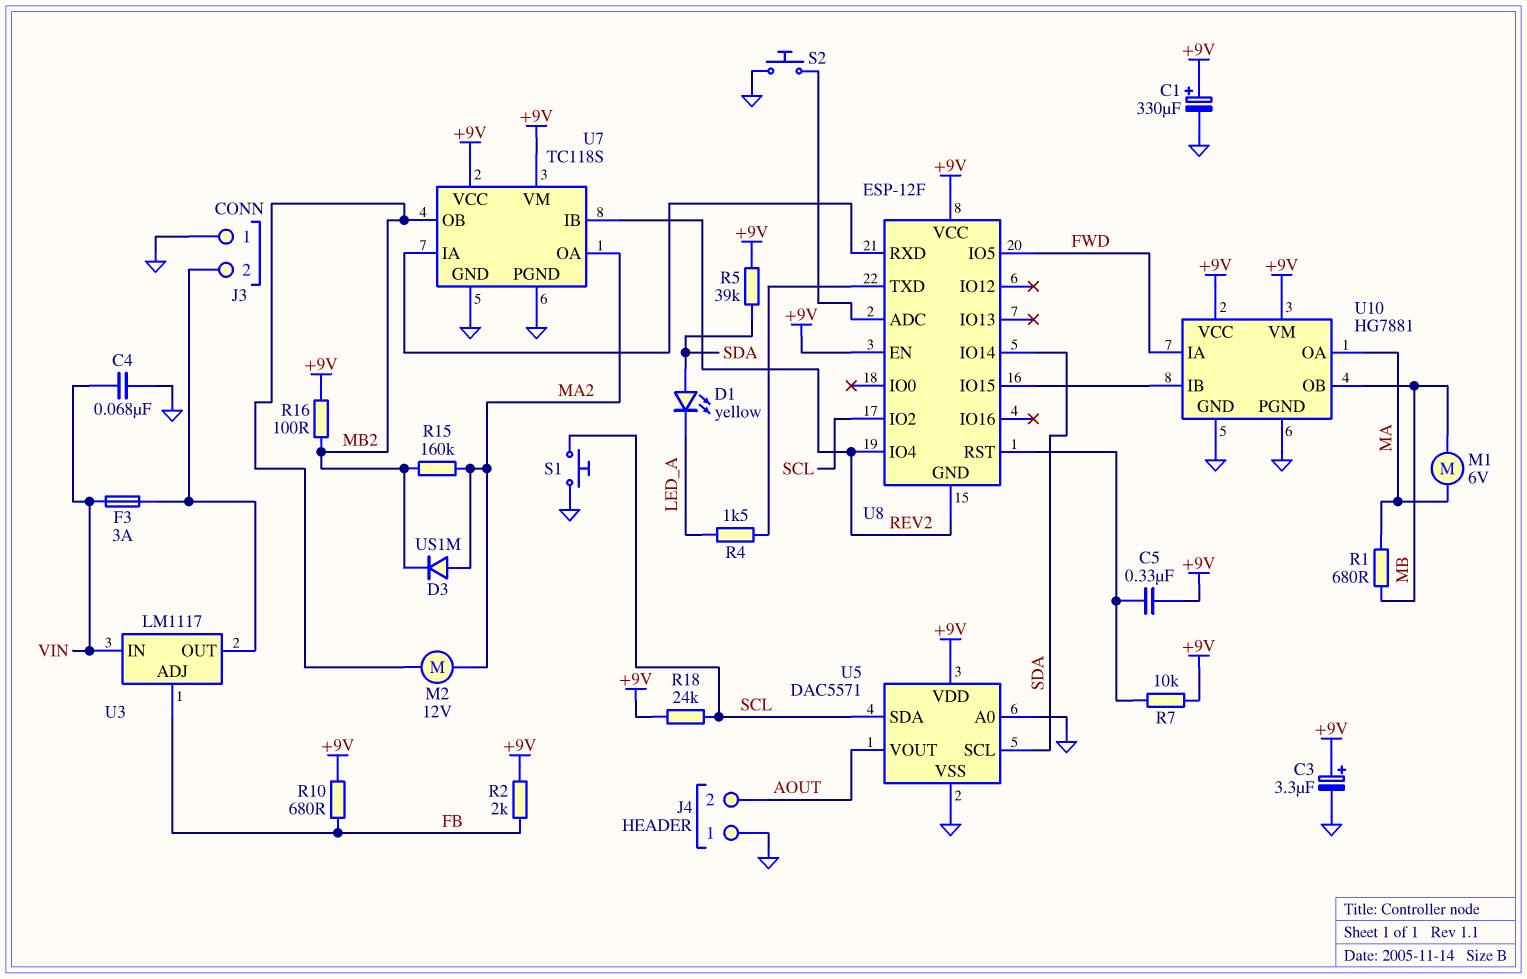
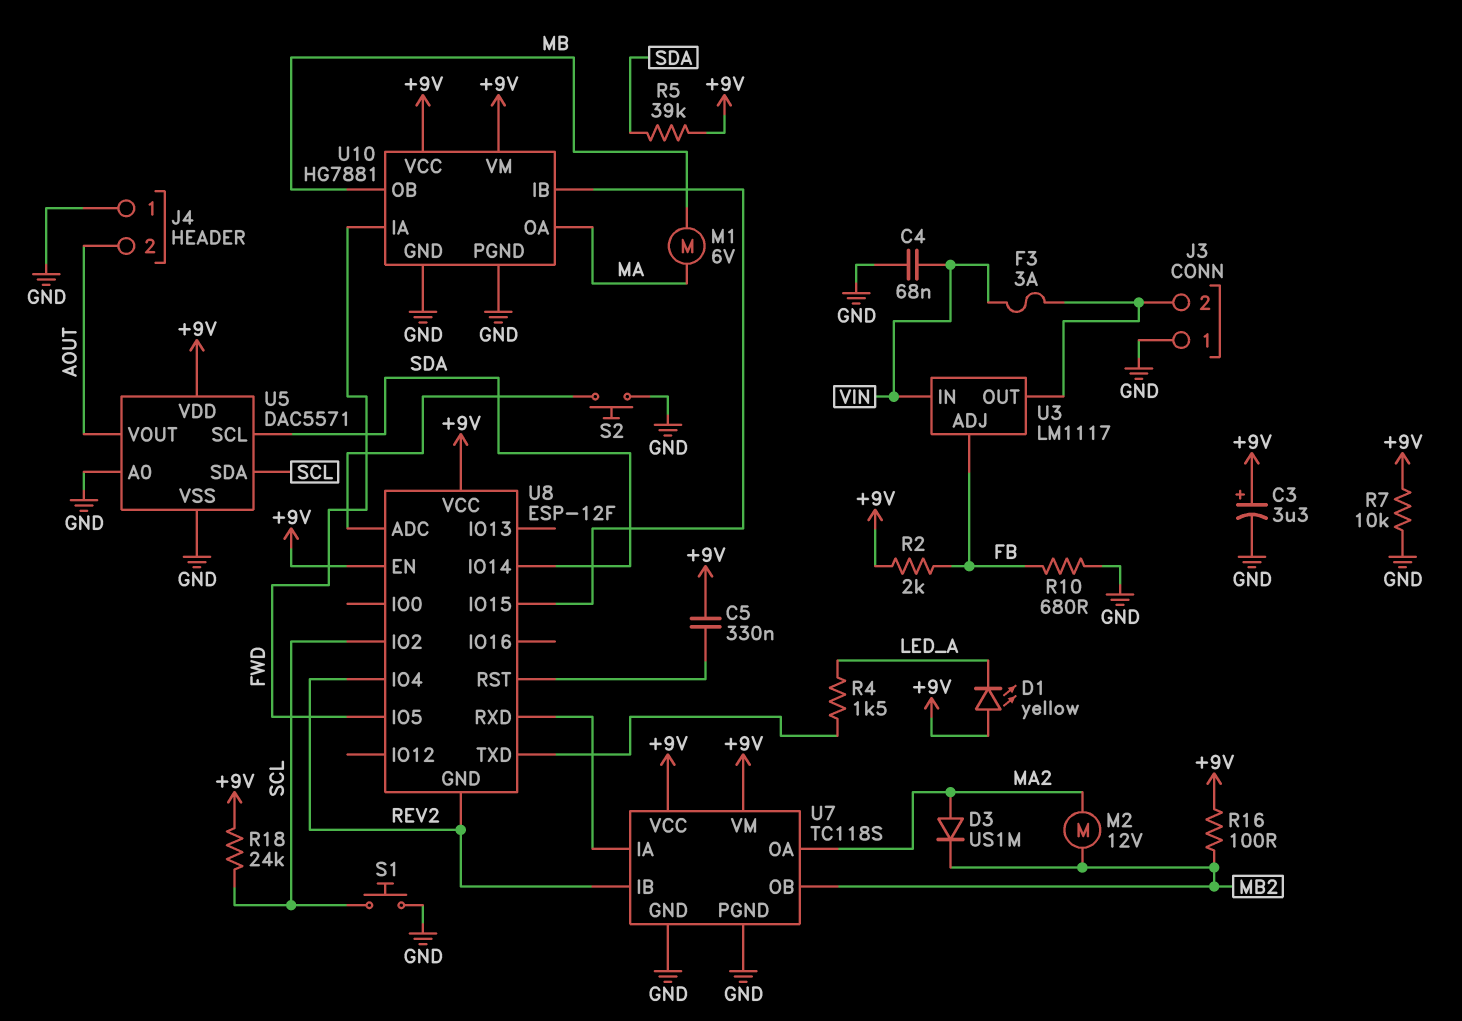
C1: 330uF (plus +9V, minus GND) -> none
D1: LED yellow (A SDA, K LED_A) -> LED yellow (A +9V, K LED_A)
R1: 680 (MA, MB) -> none
R7: 10k (+9V, U8/RST) -> 10k (+9V, GND)
R10: 680 (+9V, FB) -> 680 (FB, GND)
R15: 160k (MA2, MB2) -> none

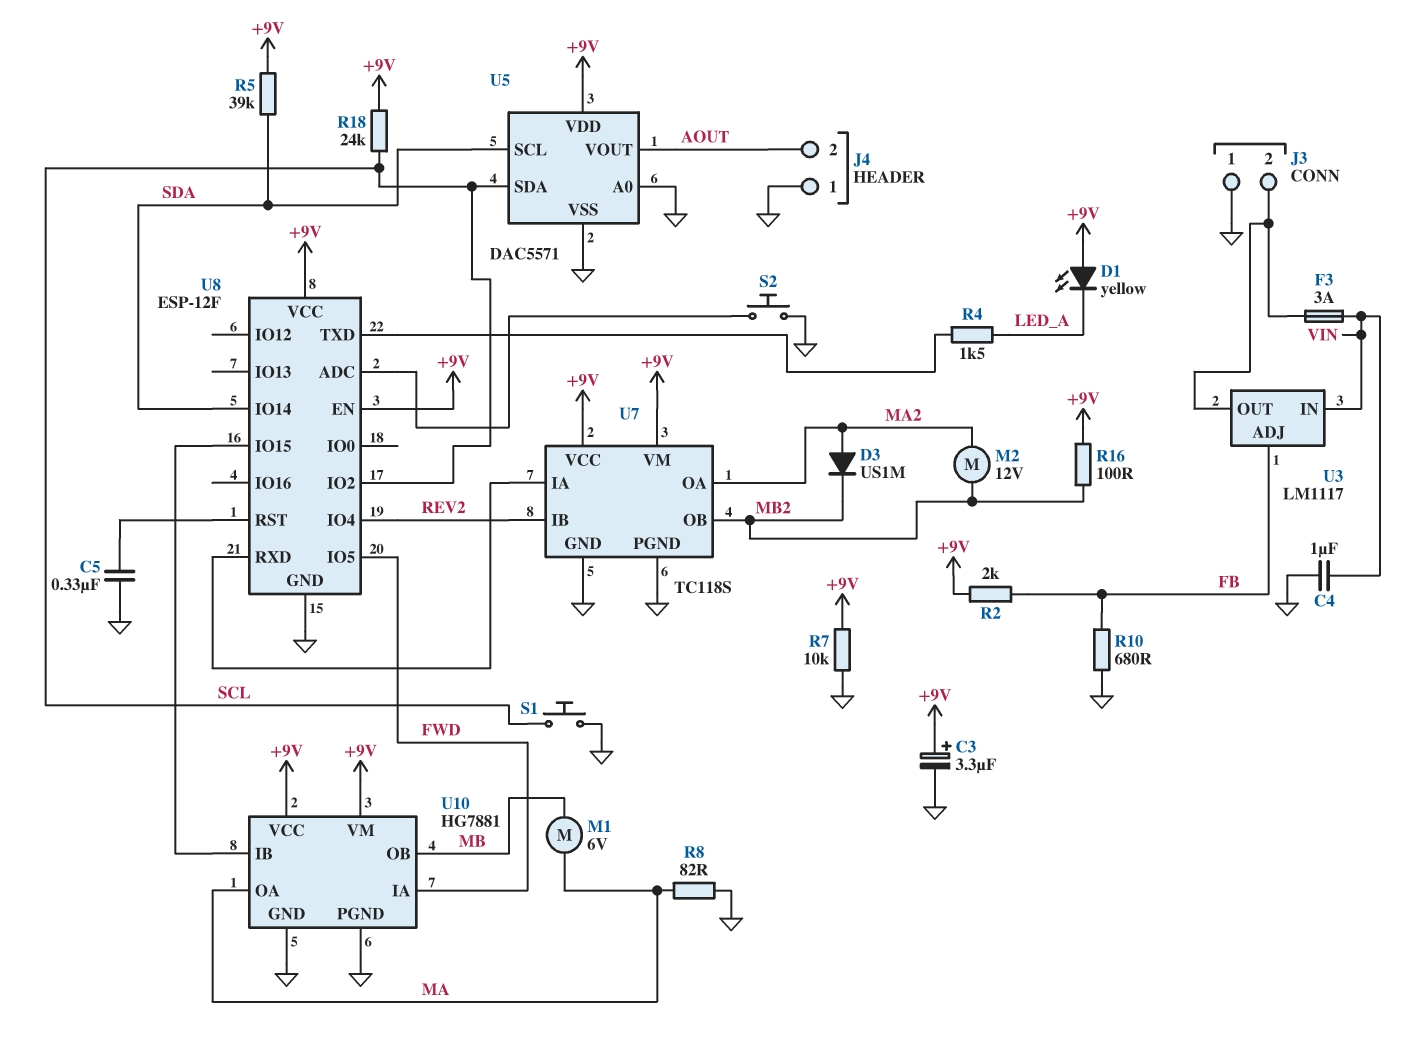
C4: 68nF (GND, VIN) -> 1uF (GND, VIN)
C5: 330nF (+9V, U8/RST) -> 330nF (GND, U8/RST)
R8: none -> 82 (GND, MA)
U8 pin GND: REV2 -> GND

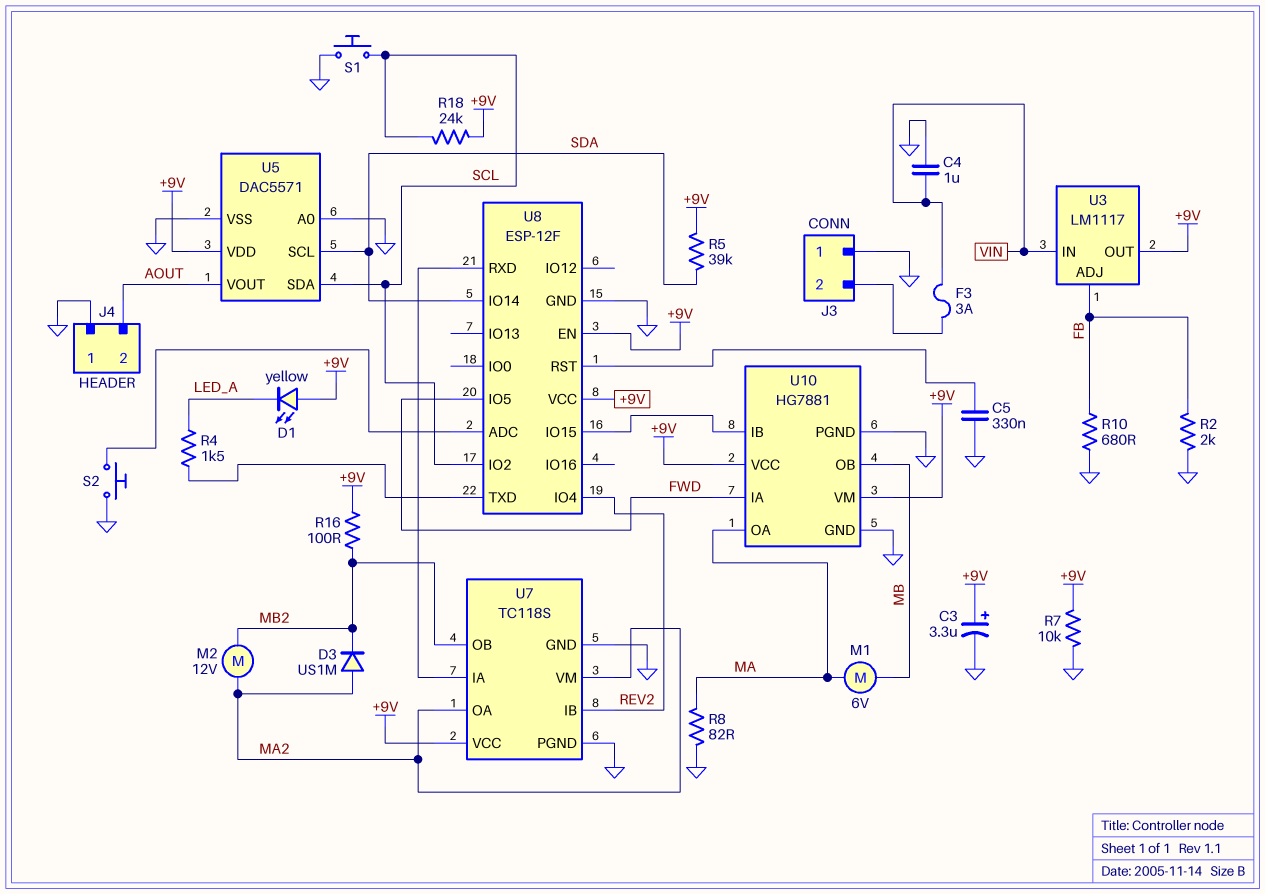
R2: 2k (+9V, FB) -> 2k (FB, GND)
U3 pin OUT: J3/2 -> +9V
U7 pin VM: +9V -> MA2

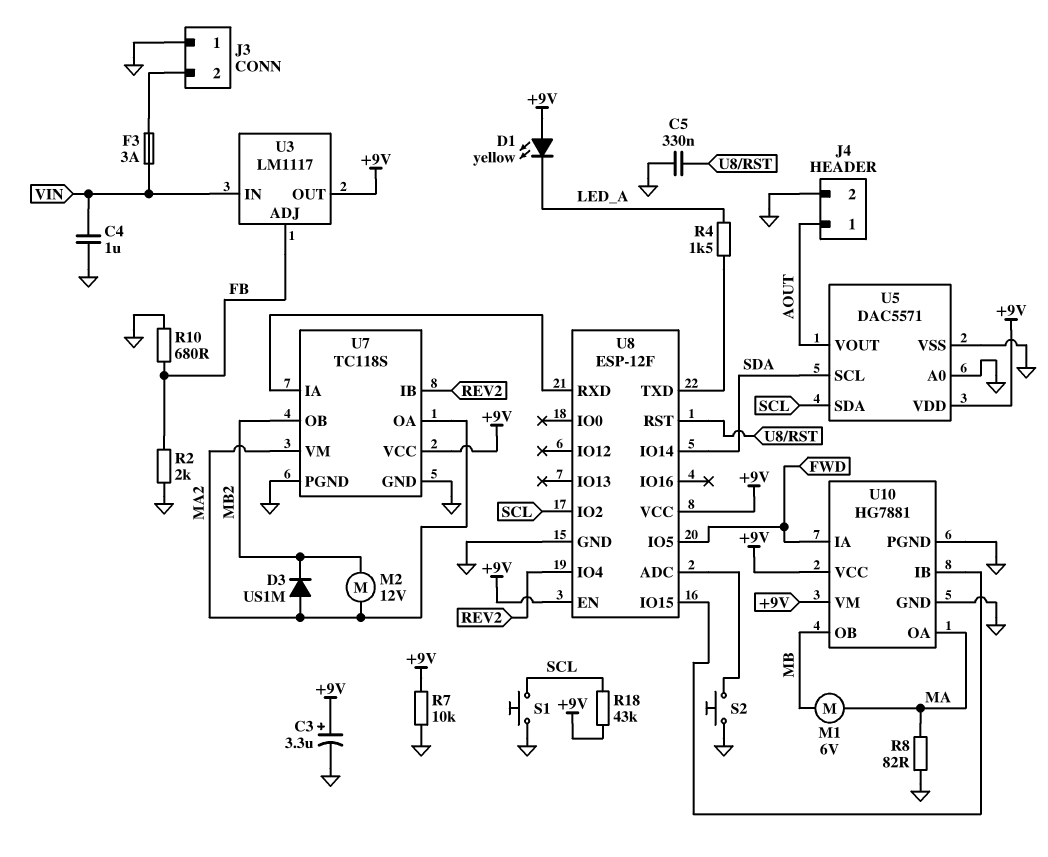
J4 pin 1: GND -> AOUT
J4 pin 2: AOUT -> GND
R5: 39k (+9V, SDA) -> none
R16: 100 (+9V, MB2) -> none
R18: 24k (+9V, SCL) -> 43k (+9V, SCL)

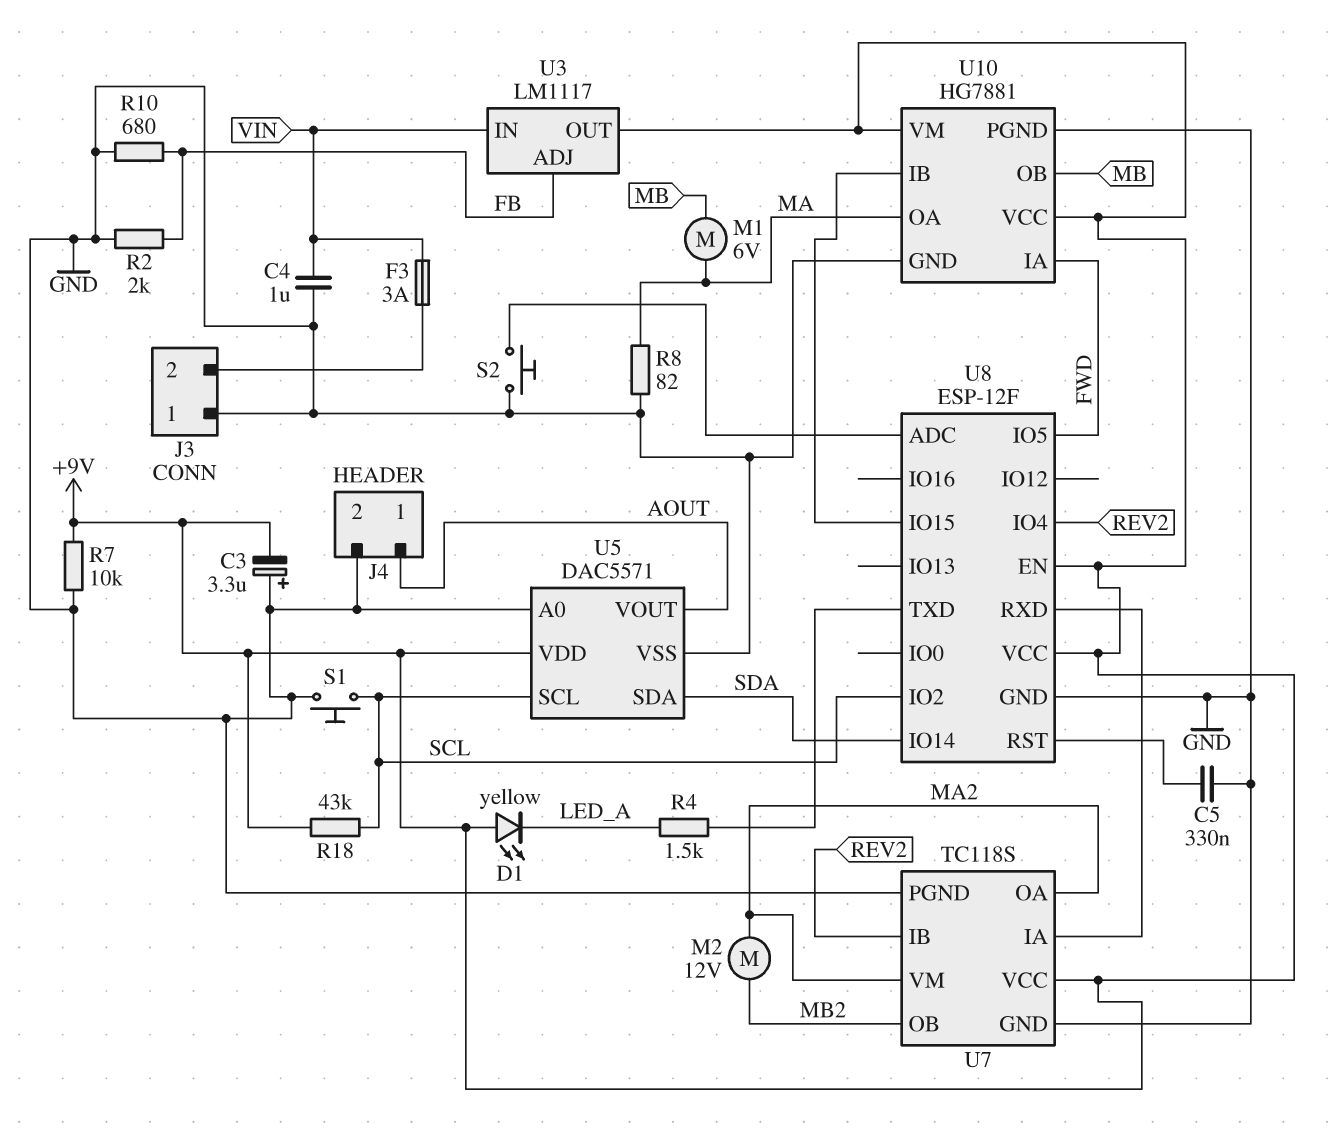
C3: 3.3uF (plus +9V, minus GND) -> 3.3uF (plus GND, minus +9V)
D3: diode US1M (A MA2, K MB2) -> none
U5 pin SCL: SDA -> SCL
U5 pin SDA: SCL -> SDA

